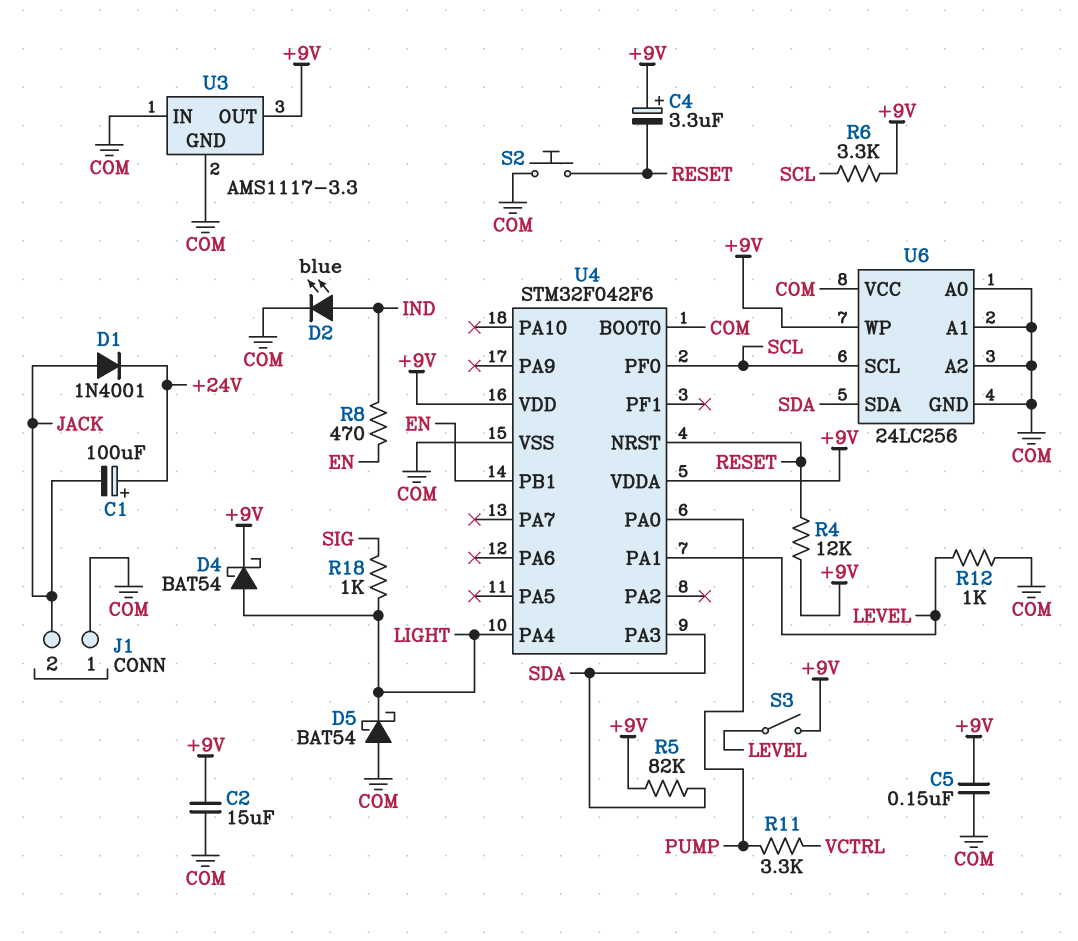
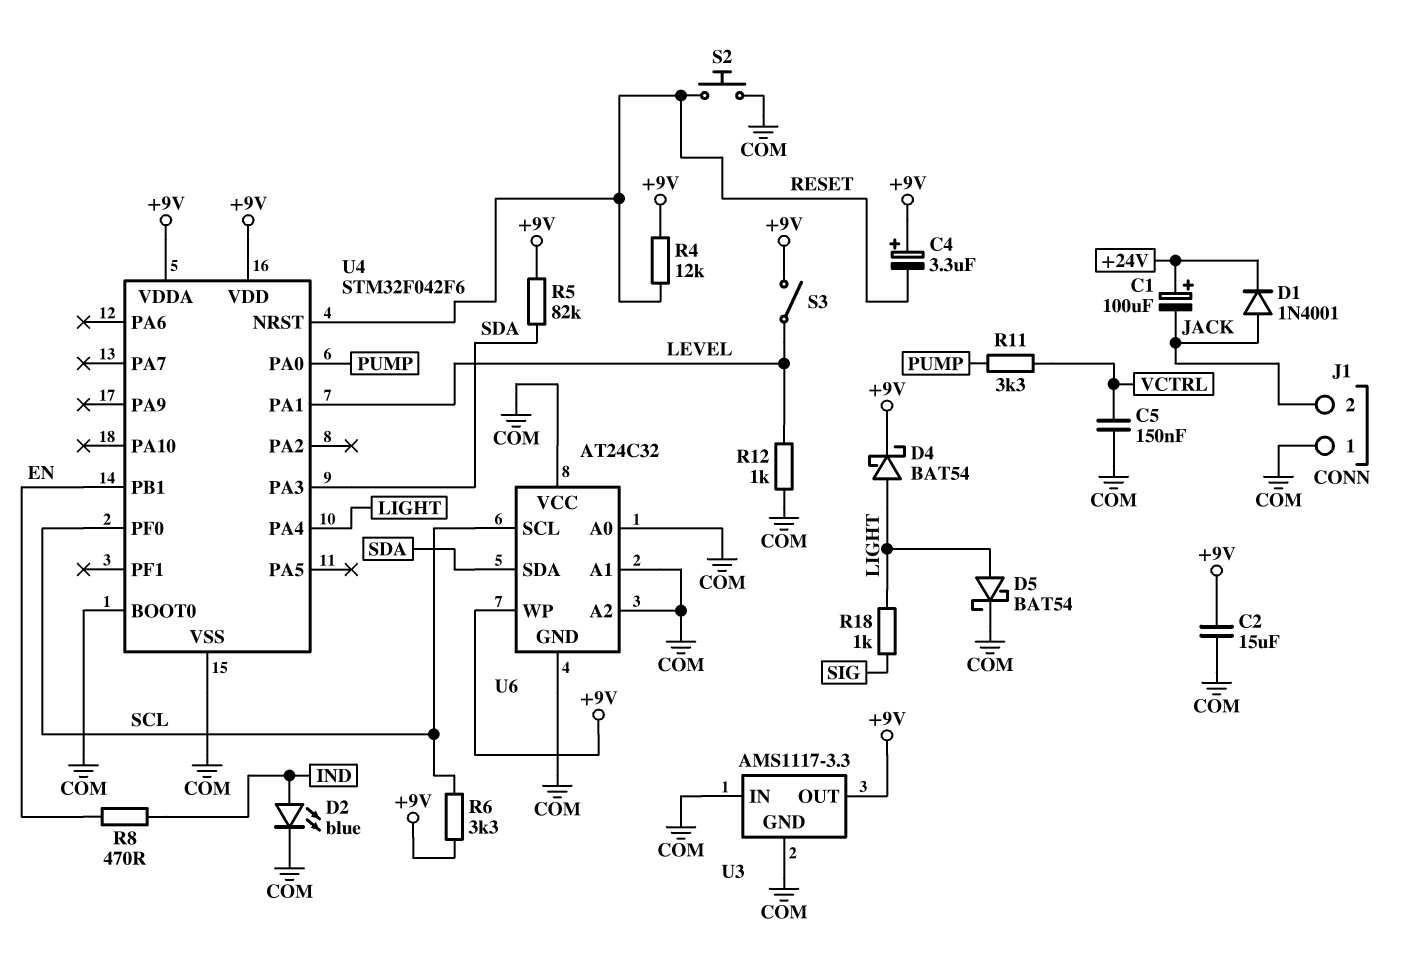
C5: 150nF (+9V, COM) -> 150nF (COM, VCTRL)
D5: schottky BAT54 (A COM, K LIGHT) -> schottky BAT54 (A LIGHT, K COM)
U6: 24LC256 -> AT24C32

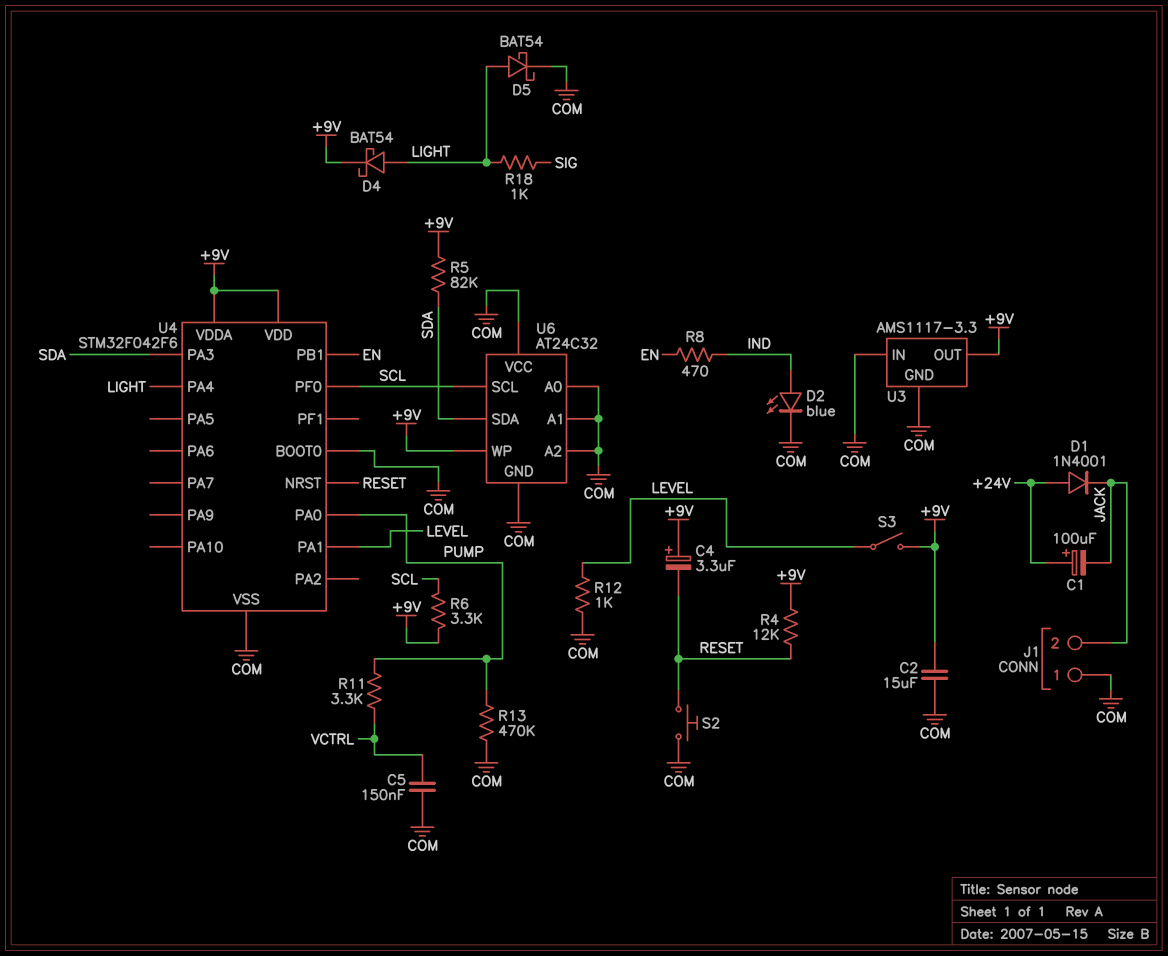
D1: diode 1N4001 (A JACK, K +24V) -> diode 1N4001 (A +24V, K JACK)
R13: none -> 470k (COM, PUMP)

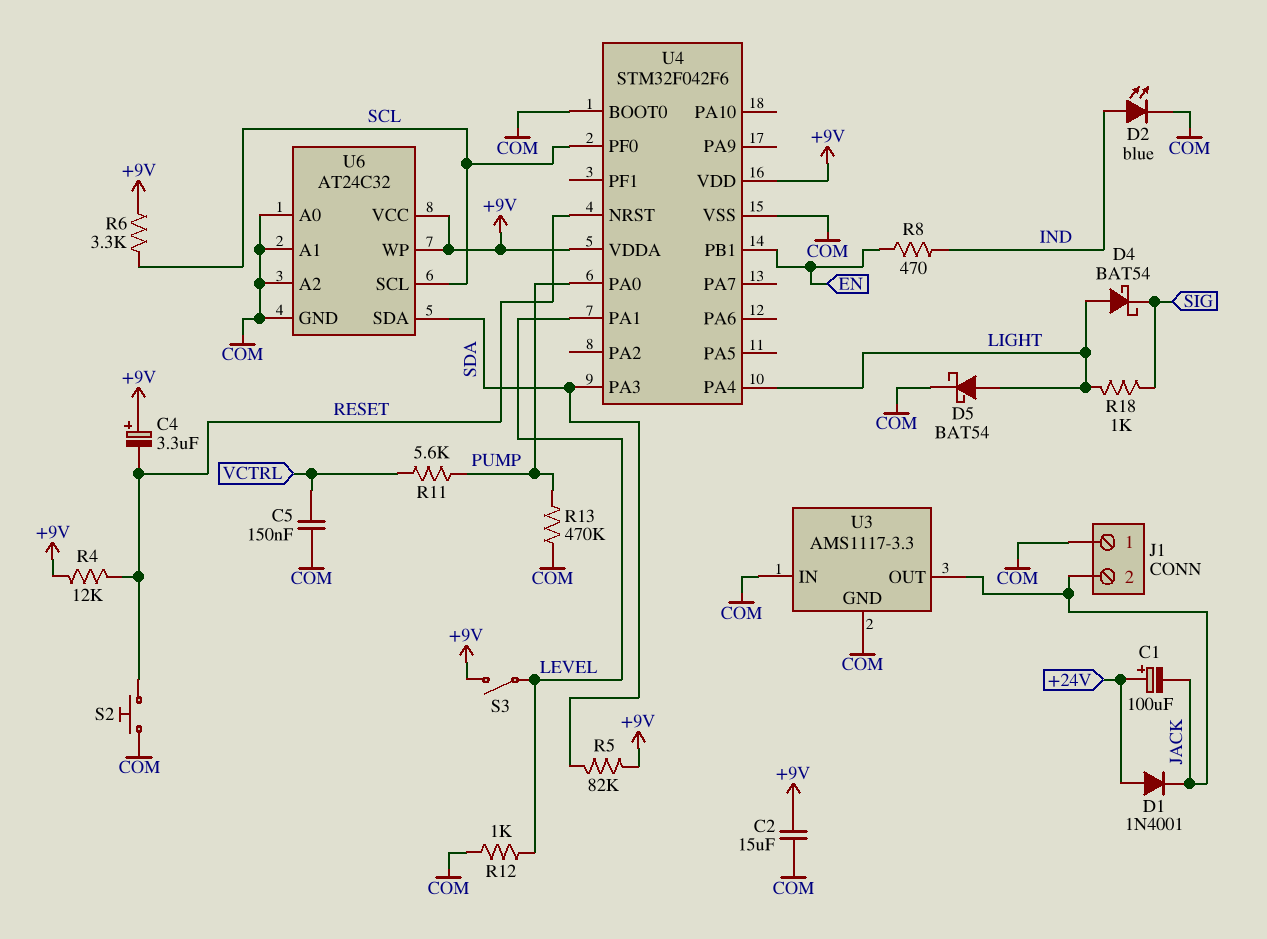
D4: schottky BAT54 (A LIGHT, K +9V) -> schottky BAT54 (A LIGHT, K SIG)
R11: 3.3k (PUMP, VCTRL) -> 5.6k (PUMP, VCTRL)
U3 pin OUT: +9V -> JACK
U6 pin VCC: COM -> +9V

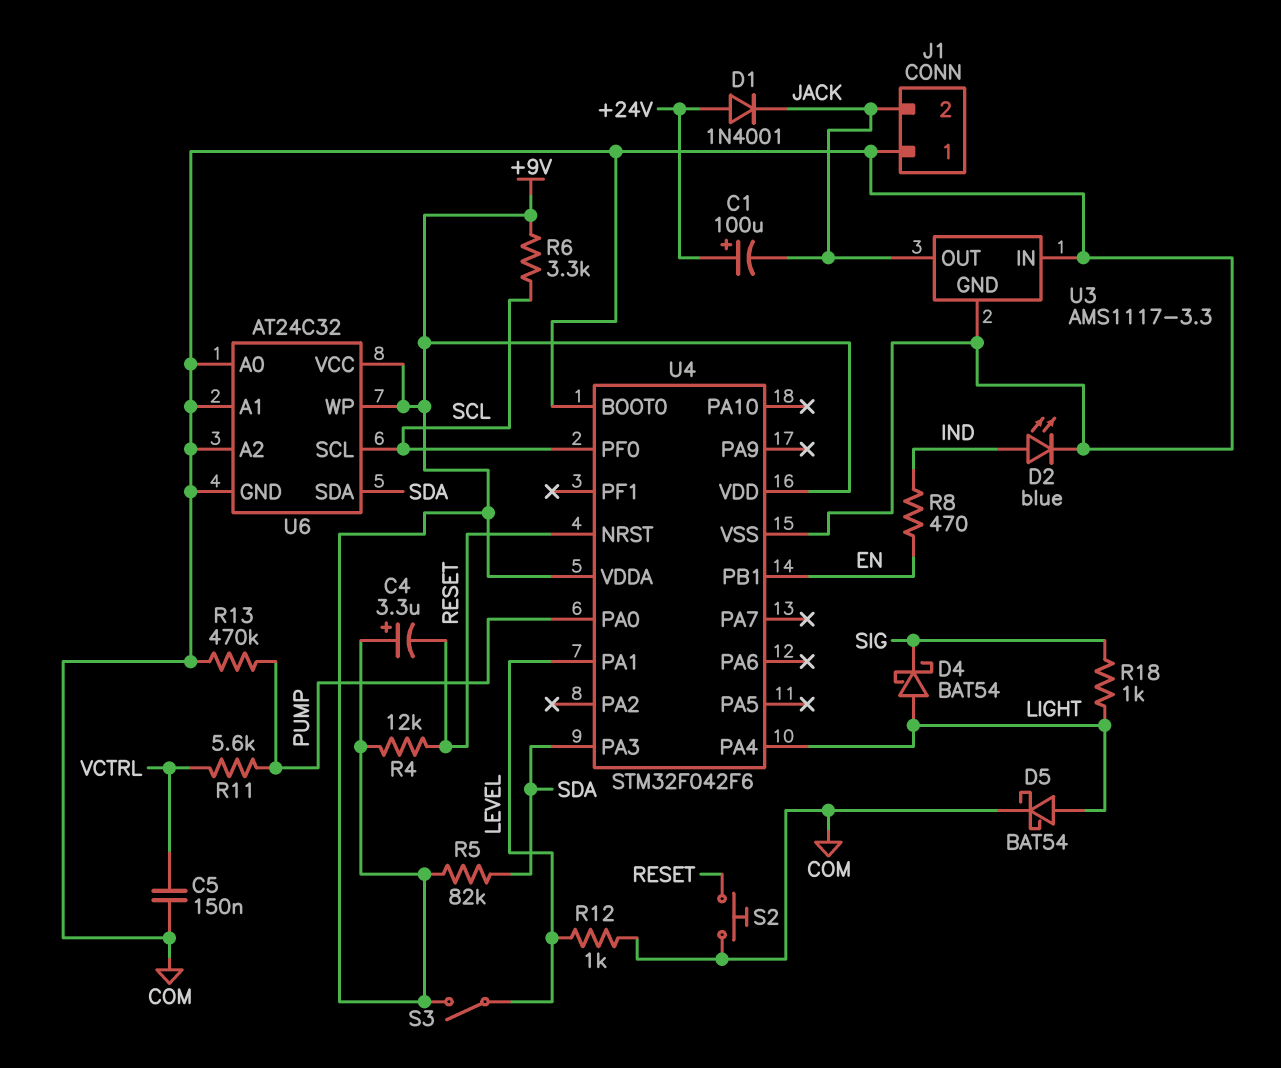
C2: 15uF (+9V, COM) -> none

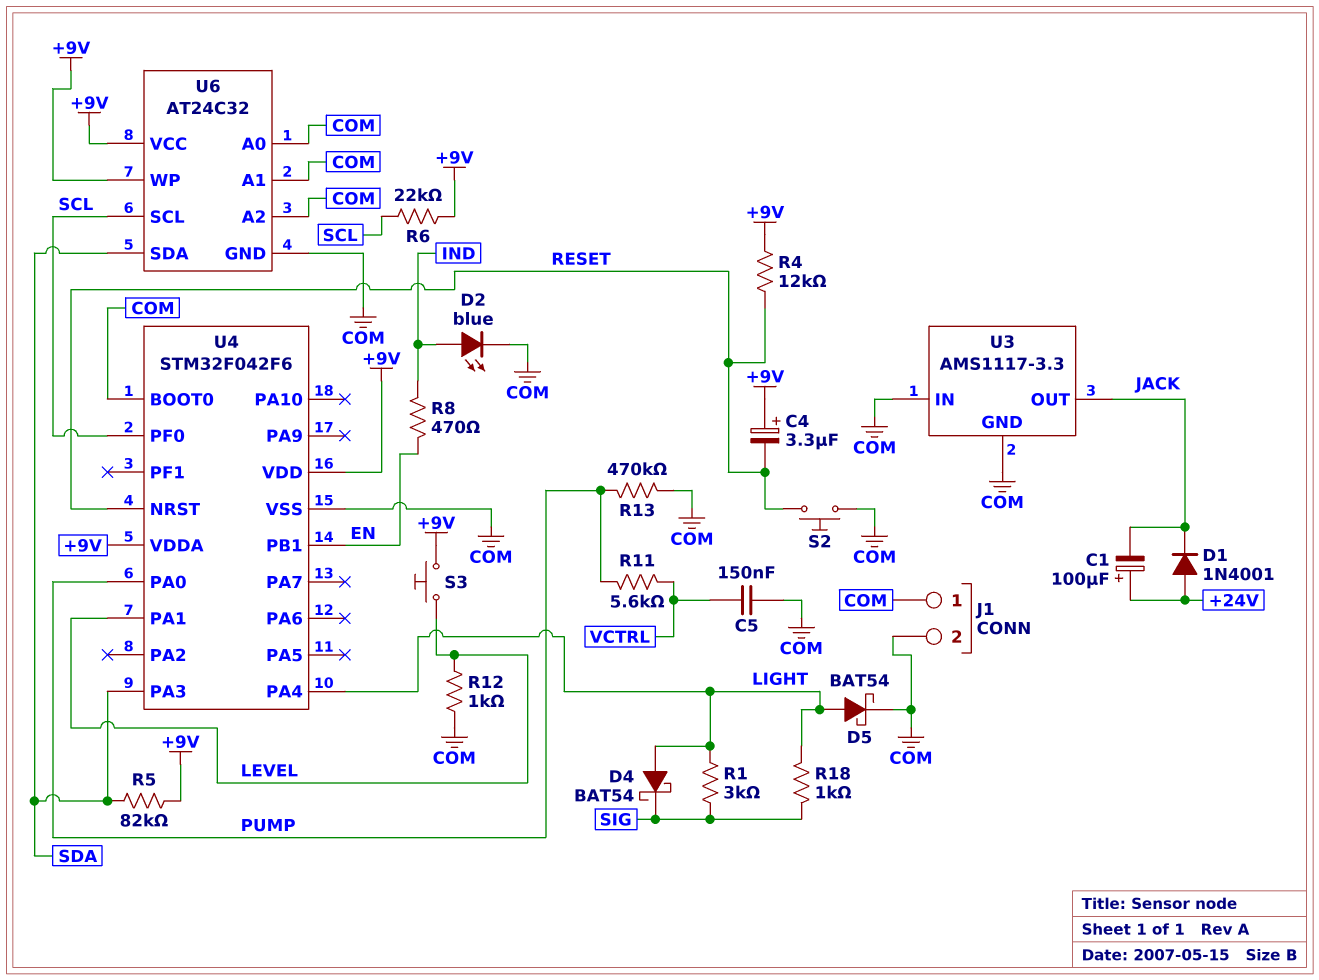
J1 pin 2: JACK -> COM
R1: none -> 3k (LIGHT, SIG)
R6: 3.3k (+9V, SCL) -> 22k (+9V, SCL)
S3: switch (+9V, LEVEL) -> button (+9V, LEVEL)

